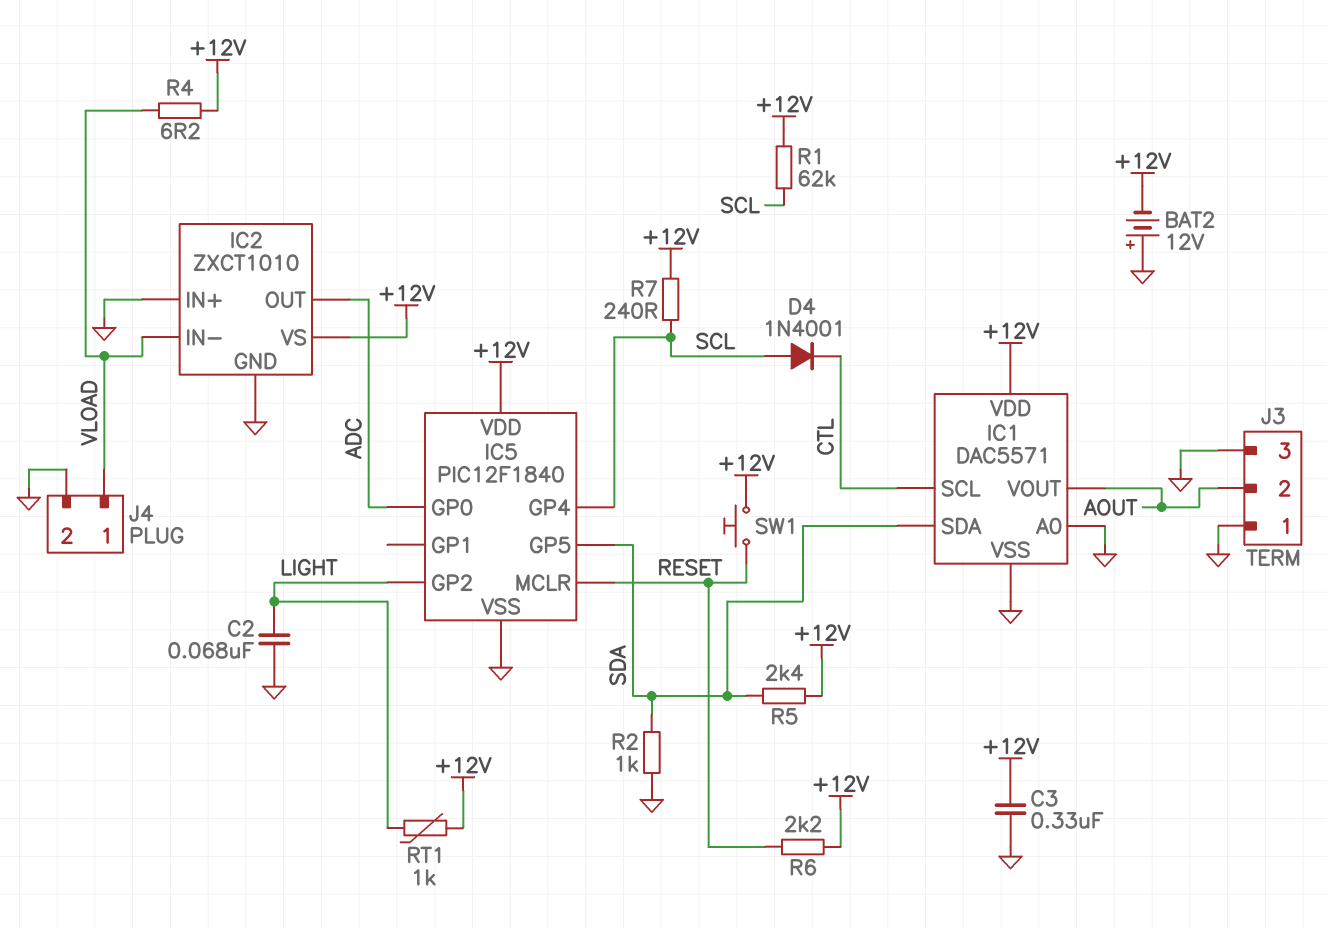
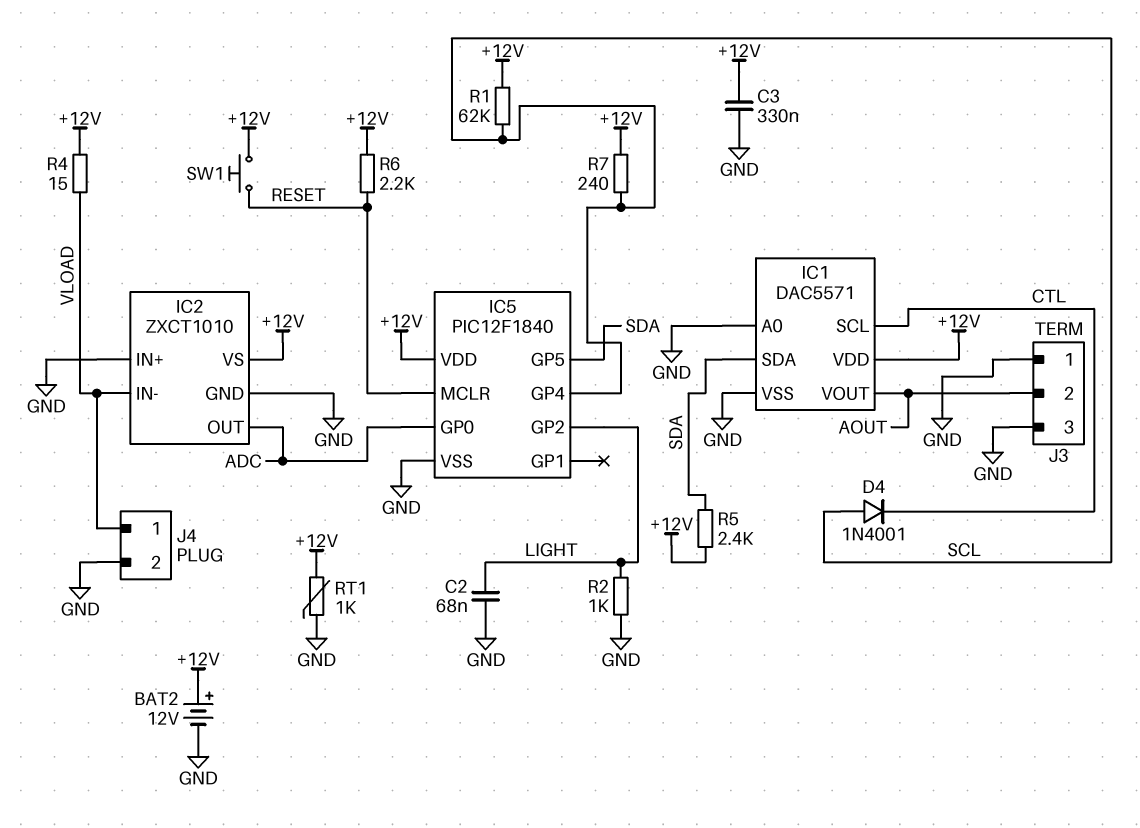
BAT2: 12V (plus GND, minus +12V) -> 12V (plus +12V, minus GND)
R2: 1k (GND, SDA) -> 1k (GND, LIGHT)
R4: 6.2 (+12V, VLOAD) -> 15 (+12V, VLOAD)
RT1: 1k (+12V, LIGHT) -> 1k (+12V, GND)

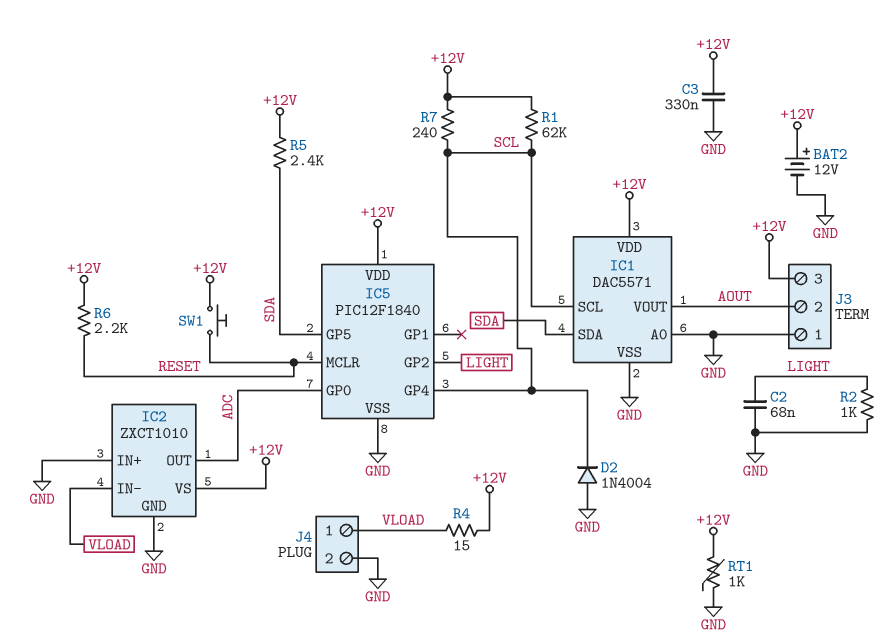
D2: none -> diode 1N4004 (A GND, K SCL)
D4: diode 1N4001 (A SCL, K CTL) -> none
IC1 pin SCL: CTL -> SCL
J3 pin 3: GND -> +12V

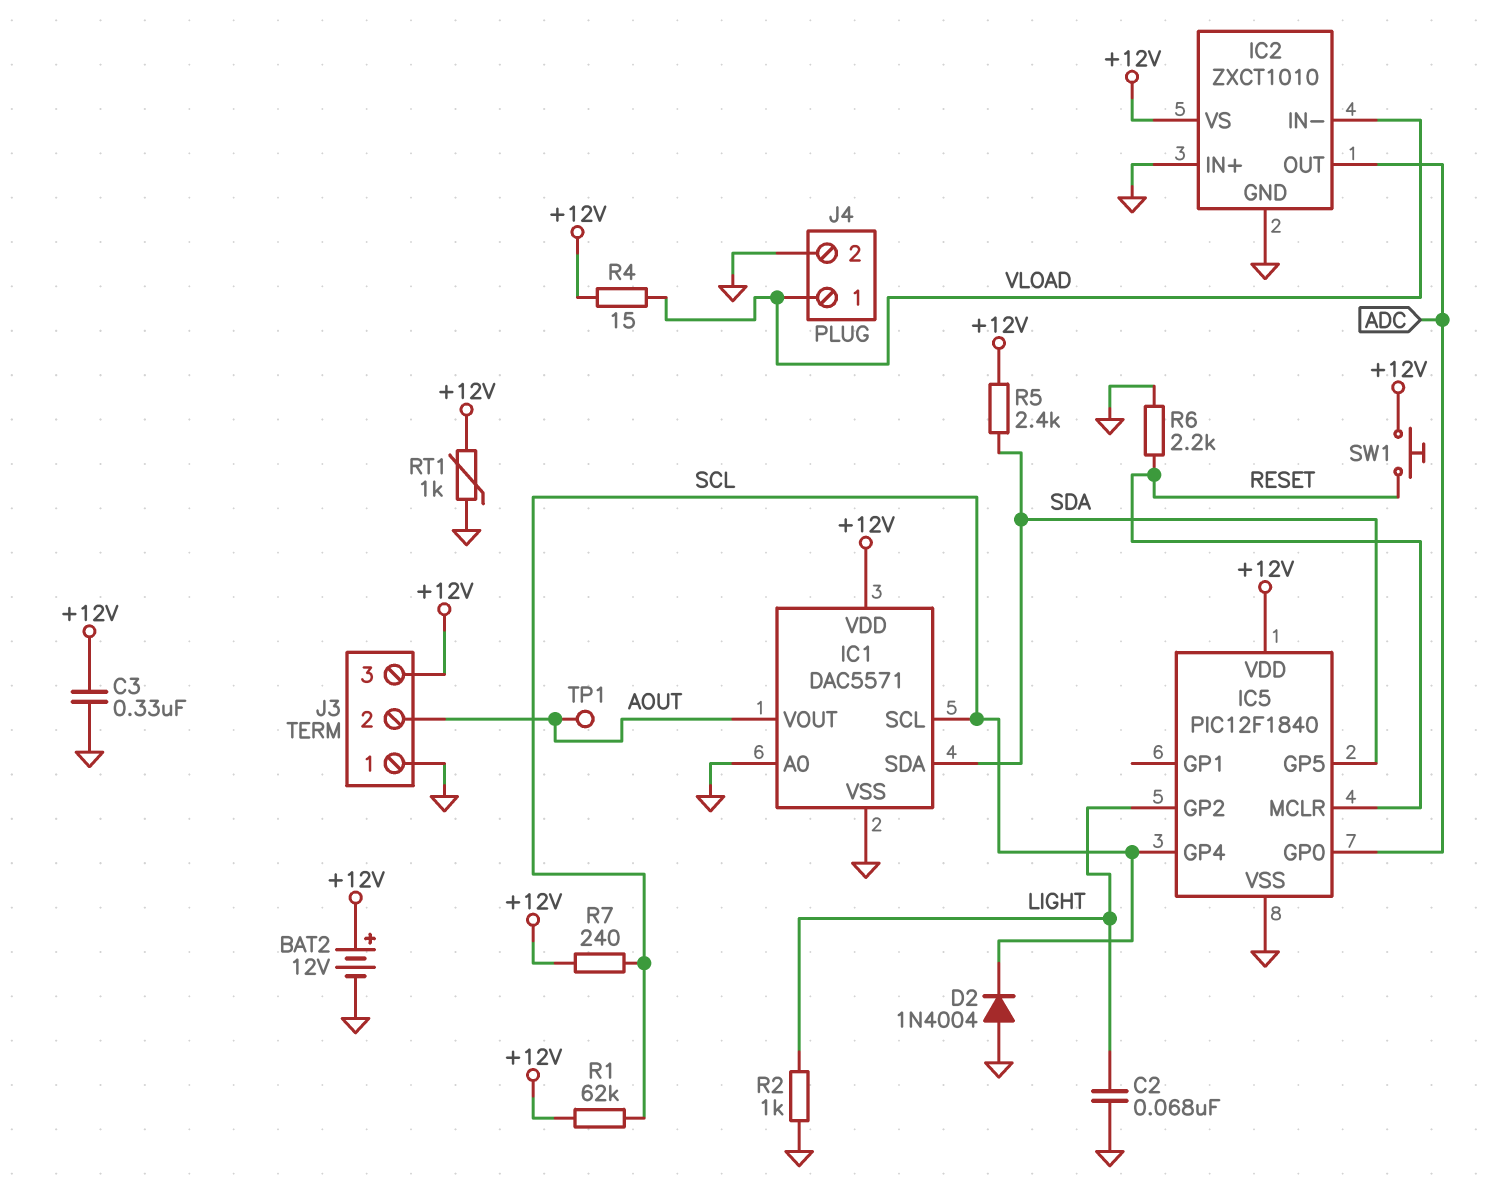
R6: 2.2k (+12V, RESET) -> 2.2k (GND, RESET)
TP1: none -> test point (AOUT)

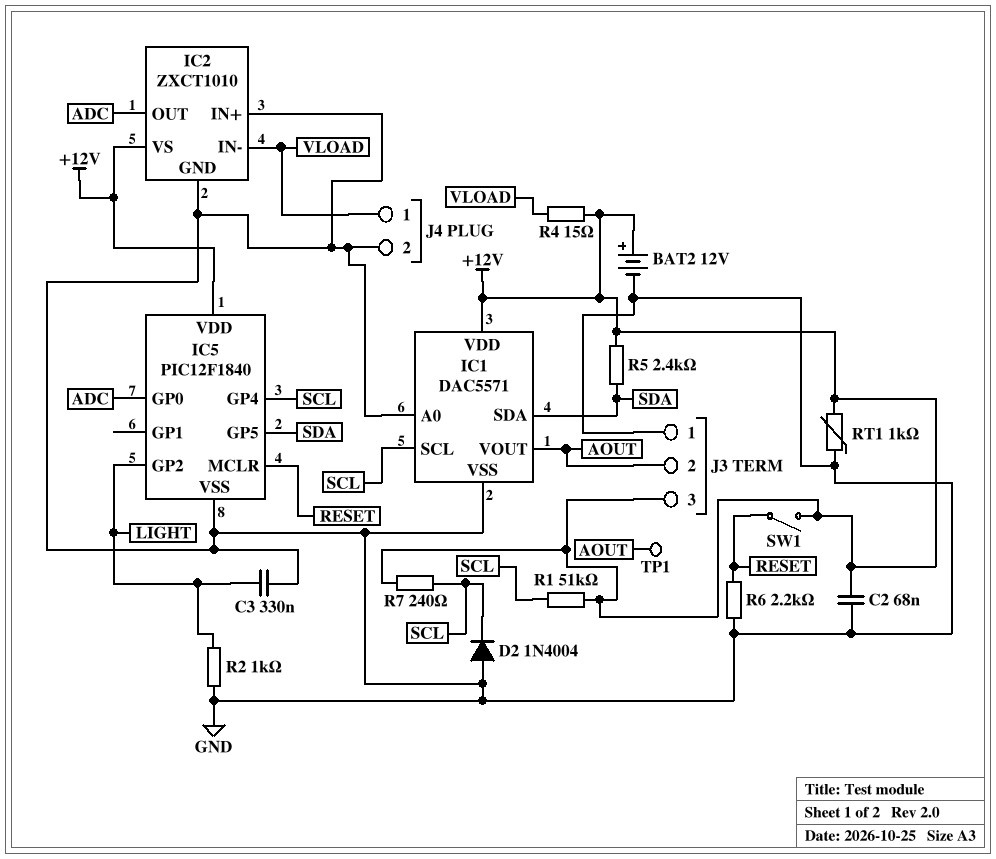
C2: 68nF (GND, LIGHT) -> 68nF (+12V, GND)
C3: 330nF (+12V, GND) -> 330nF (GND, LIGHT)
R1: 62k (+12V, SCL) -> 51k (+12V, SCL)
SW1: button (+12V, RESET) -> switch (+12V, RESET)

